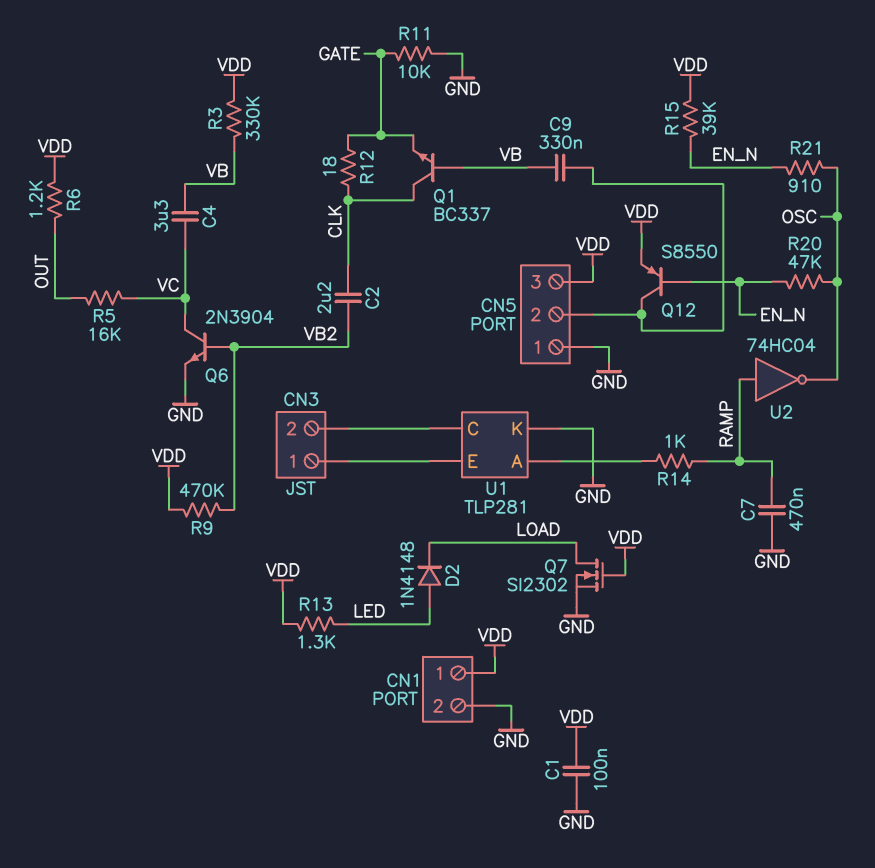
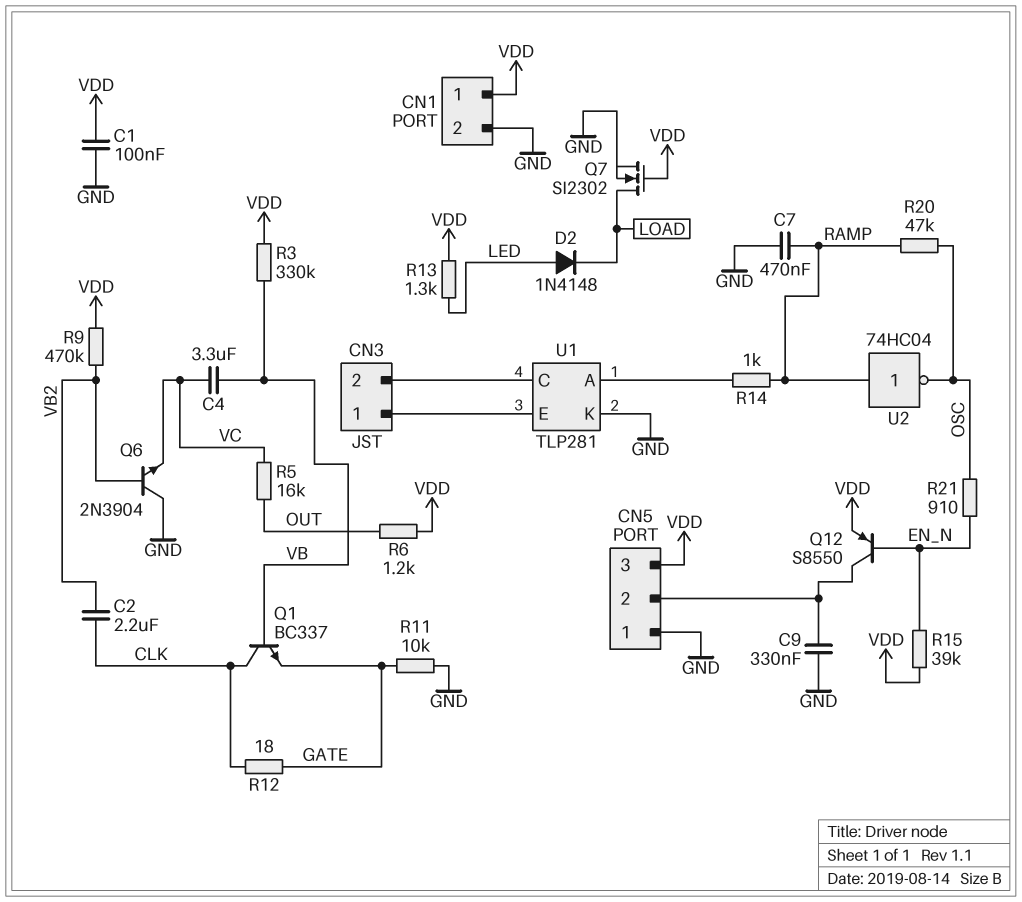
C9: 330nF (CN5/2, VB) -> 330nF (CN5/2, GND)
Q6: NPN 2N3904 (B VB2, C VC, E GND) -> NPN 2N3904 (B VB2, C GND, E VC)
R20: 47k (EN_N, OSC) -> 47k (OSC, RAMP)

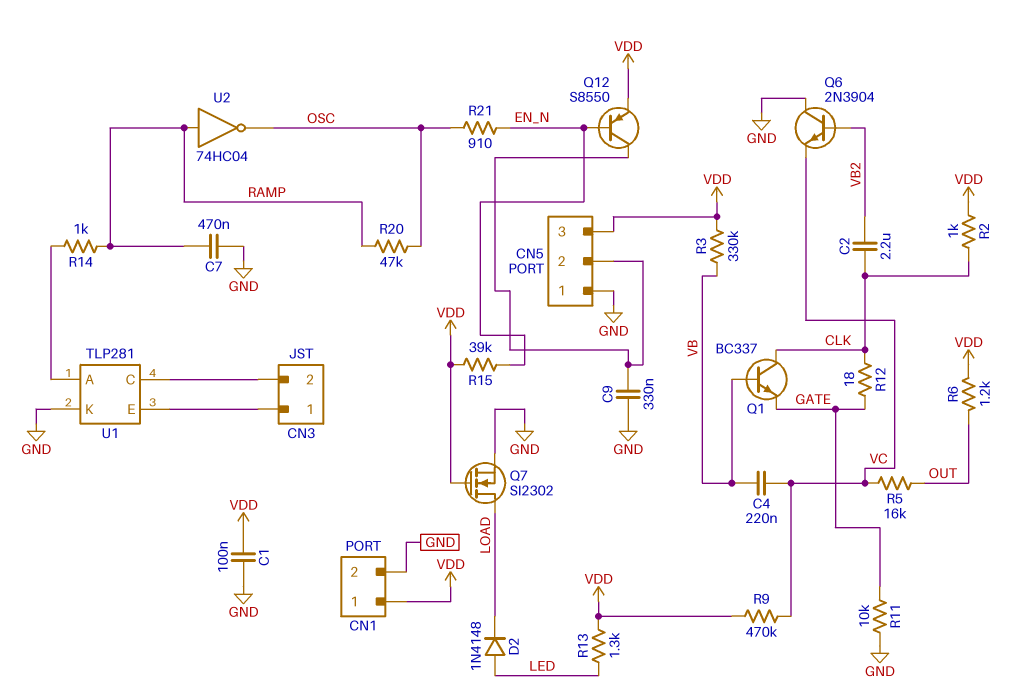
C4: 3.3uF (VB, VC) -> 220nF (VB, VC)
R2: none -> 1k (CLK, VDD)
R9: 470k (VB2, VDD) -> 470k (VC, VDD)

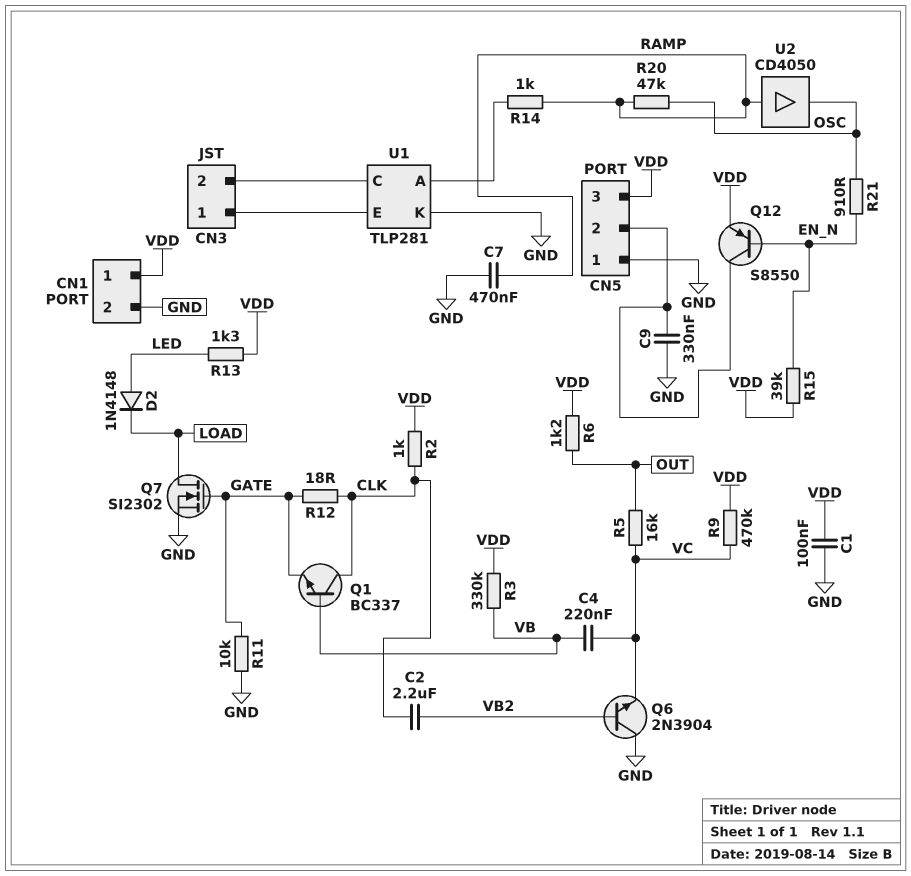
Q7: NMOS SI2302 (G VDD, D LOAD, S GND) -> NMOS SI2302 (G GATE, D LOAD, S GND)
U2: NOT 74HC04 (in RAMP, out OSC) -> buffer CD4050 (in RAMP, out OSC)

